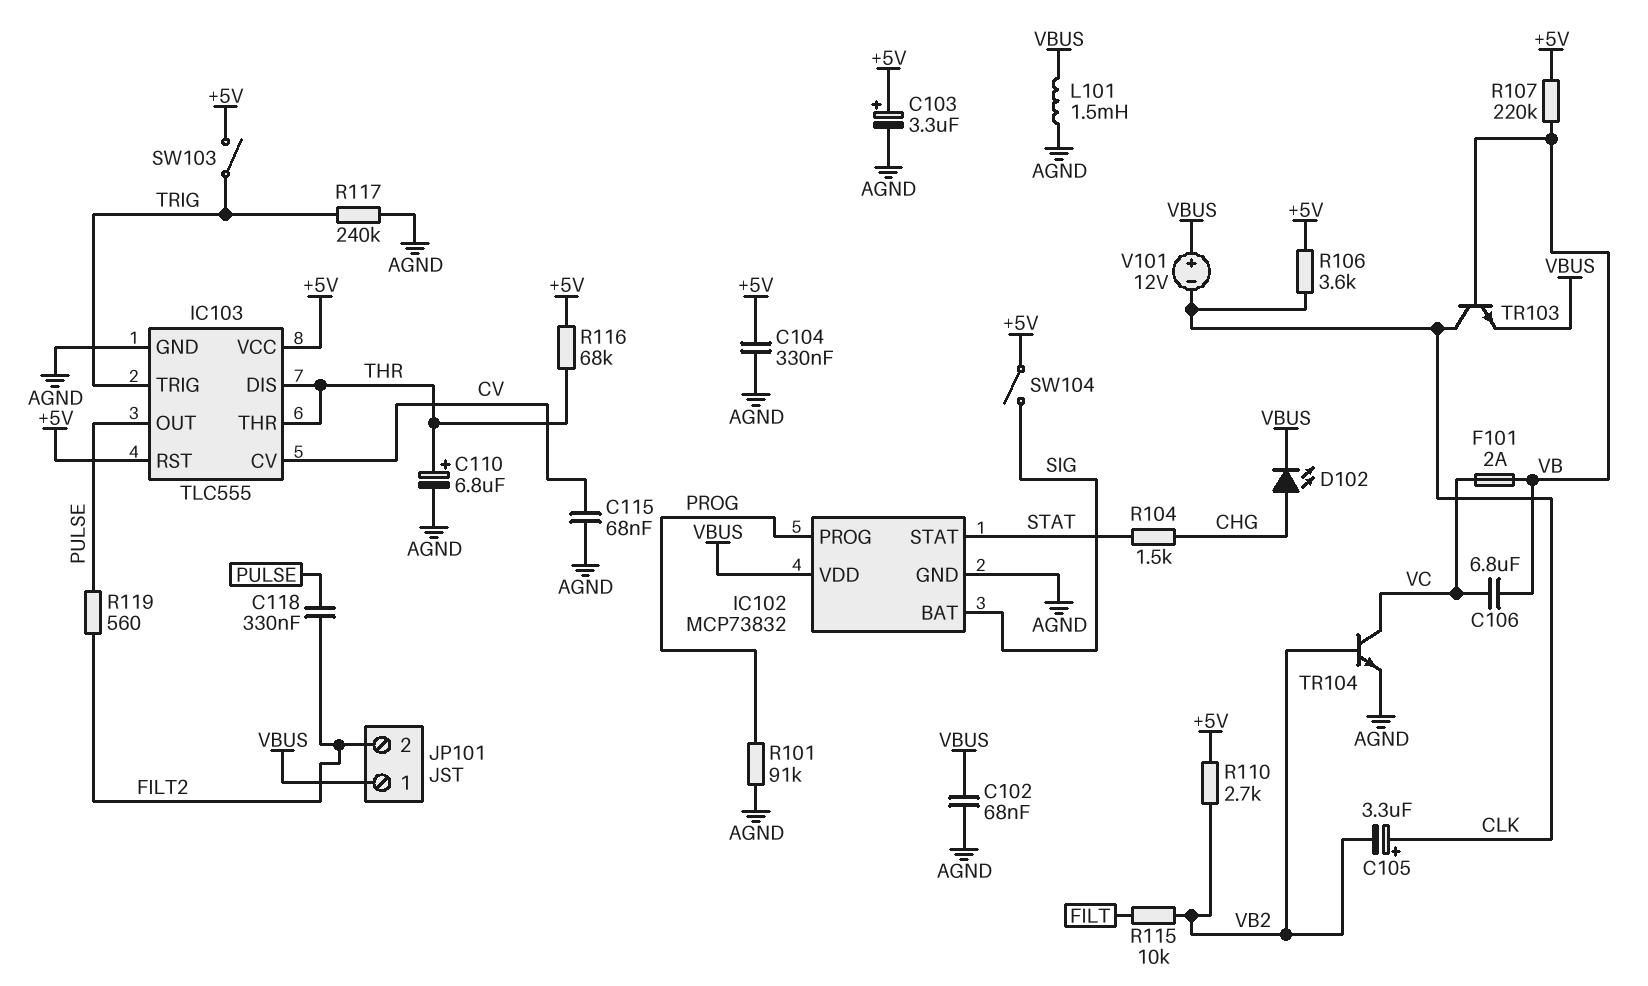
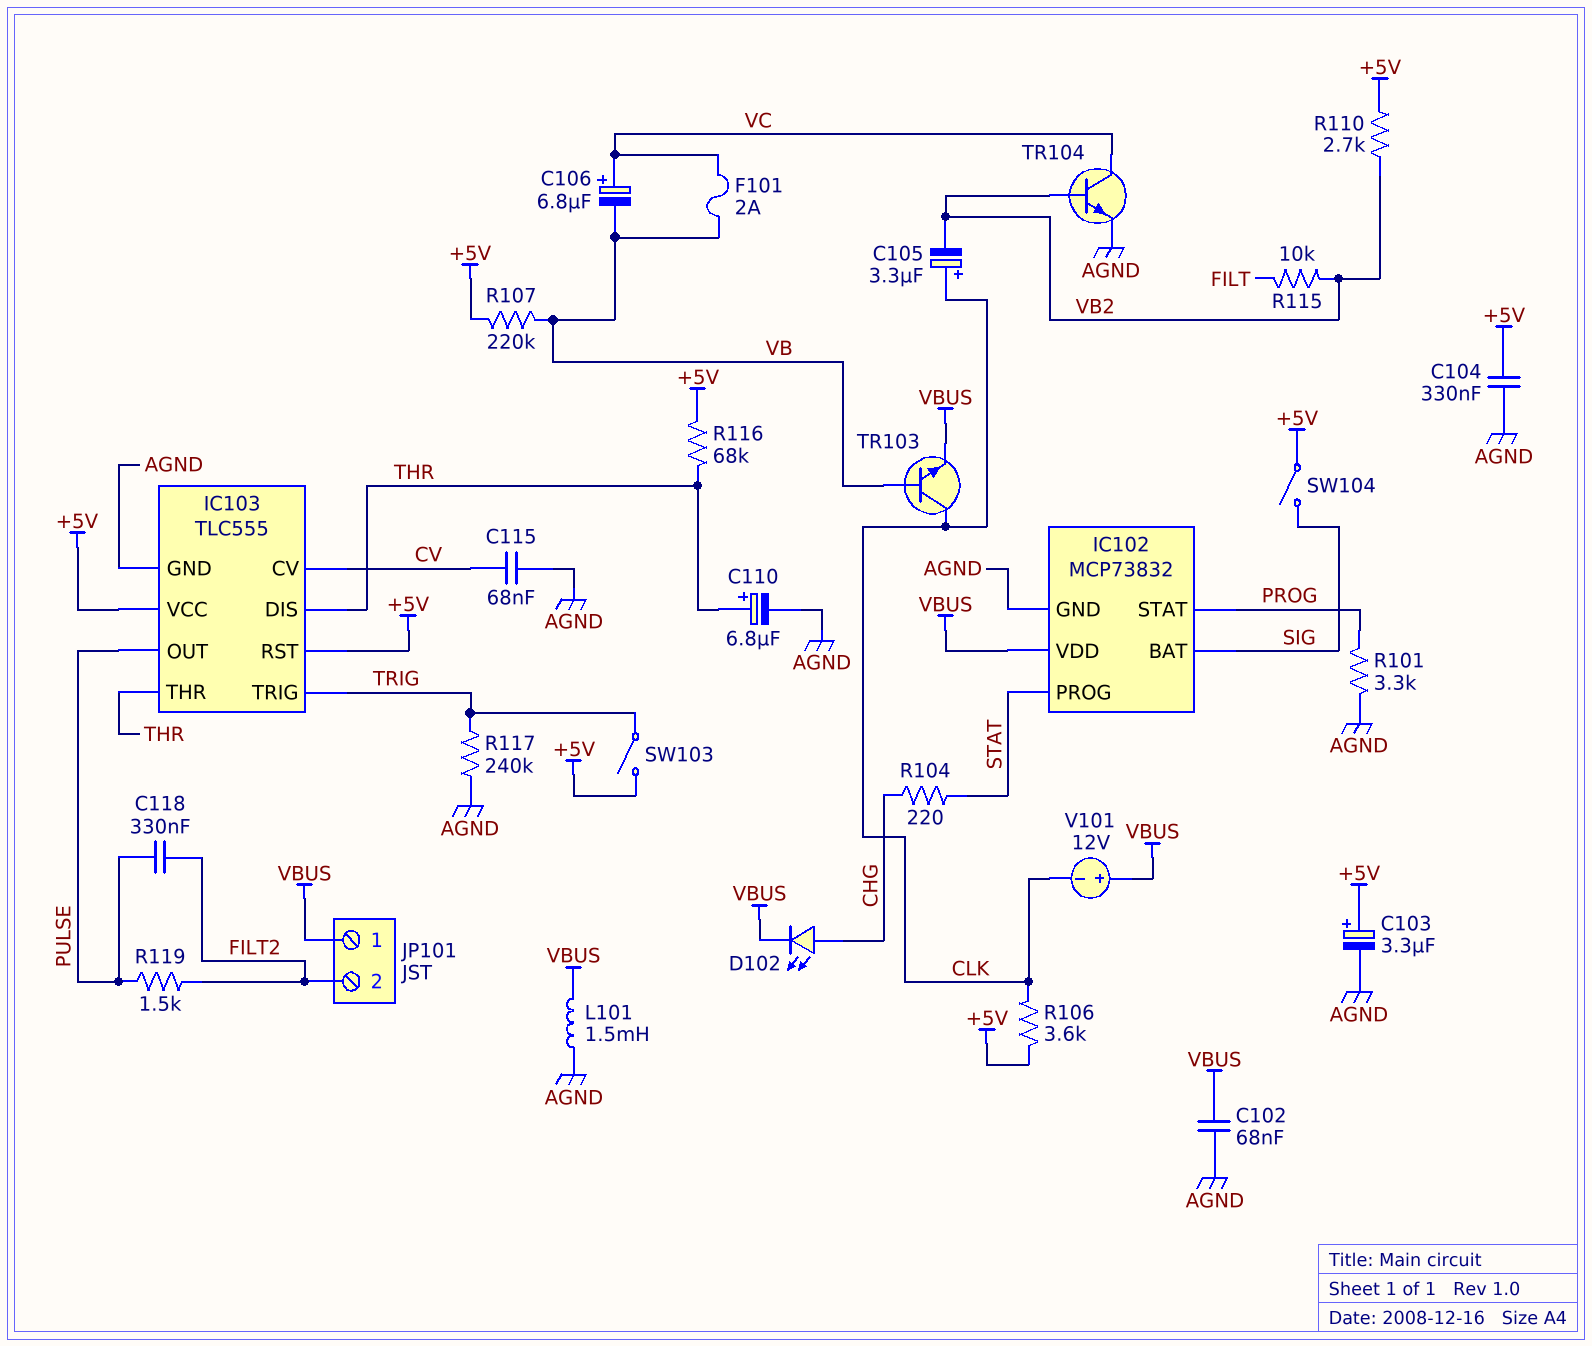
C106: 6.8uF (VB, VC) -> 6.8uF (plus VC, minus VB)
IC102 pin PROG: PROG -> STAT
IC102 pin STAT: STAT -> PROG
R101: 91k (AGND, PROG) -> 3.3k (AGND, PROG)
R104: 1.5k (CHG, STAT) -> 220 (CHG, STAT)
R119: 560 (FILT2, PULSE) -> 1.5k (FILT2, PULSE)

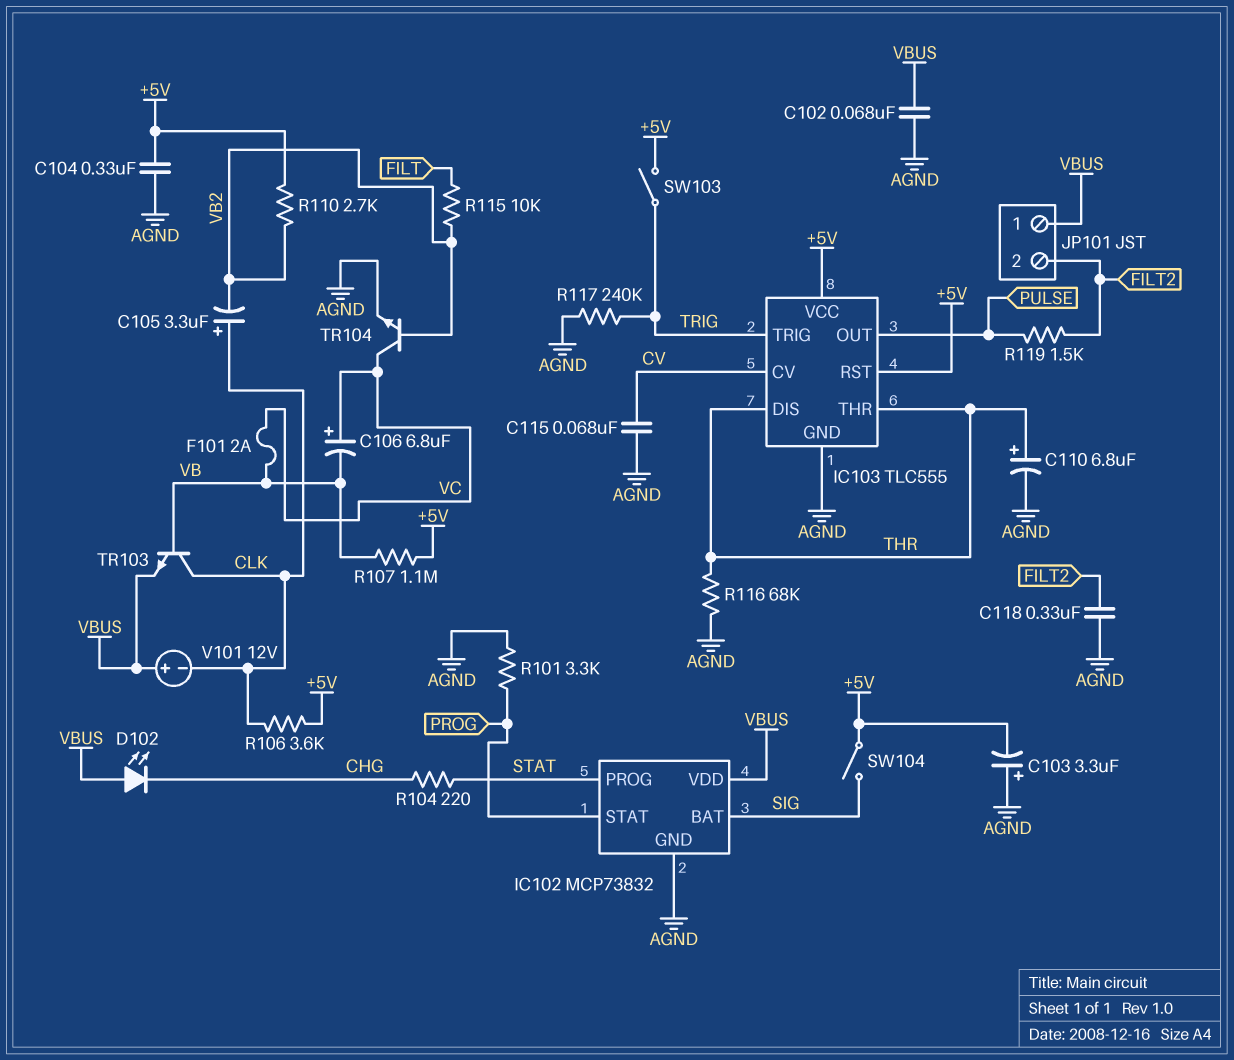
C103: 3.3uF (plus +5V, minus AGND) -> 3.3uF (plus AGND, minus +5V)
C118: 330nF (FILT2, PULSE) -> 330nF (AGND, FILT2)
D102: LED (A CHG, K VBUS) -> LED (A VBUS, K CHG)
L101: 1.5mH (AGND, VBUS) -> none
R107: 220k (+5V, VB) -> 1.1M (+5V, VB)
R116: 68k (+5V, THR) -> 68k (AGND, THR)

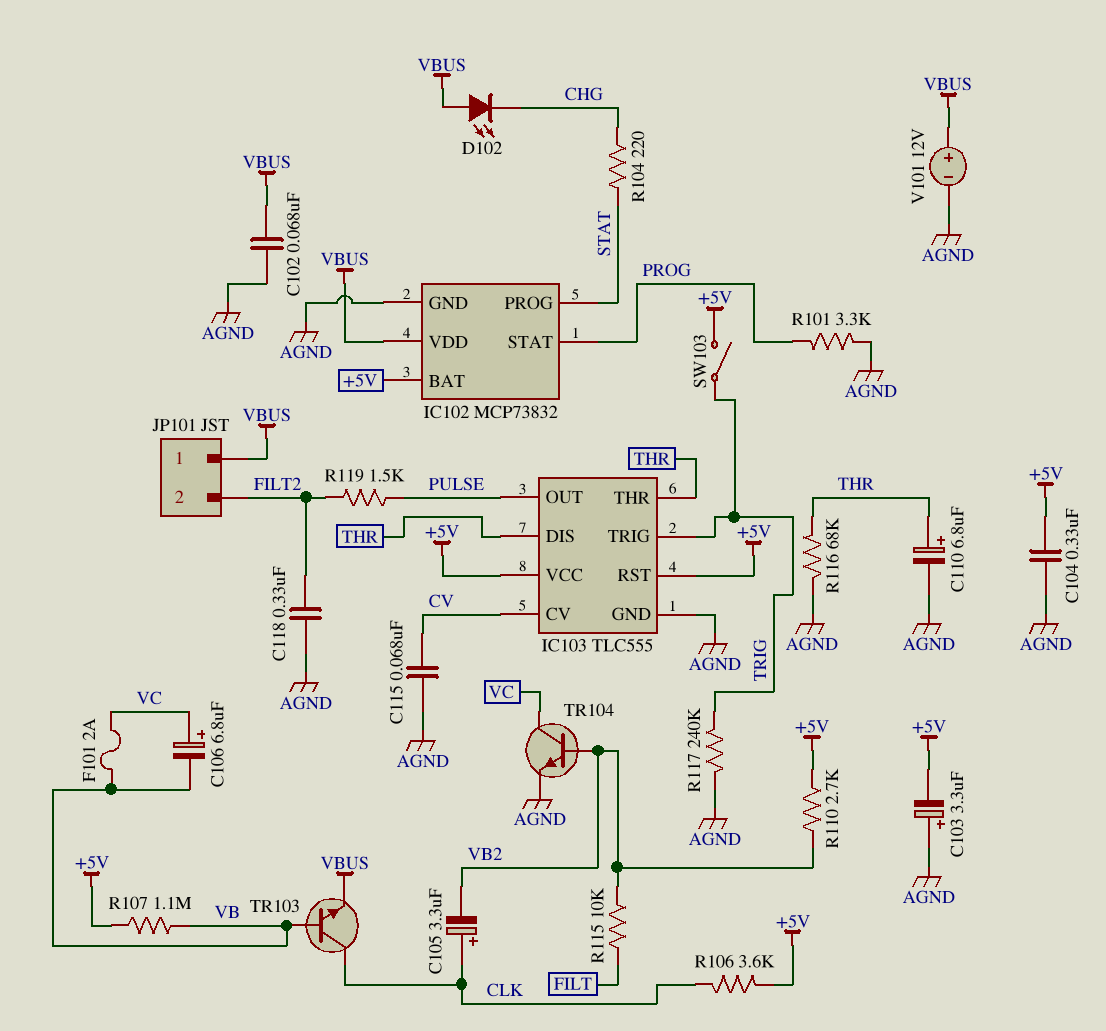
IC102 pin BAT: SIG -> +5V
SW104: switch (+5V, SIG) -> none
V101: 12V (plus VBUS, minus CLK) -> 12V (plus VBUS, minus AGND)

